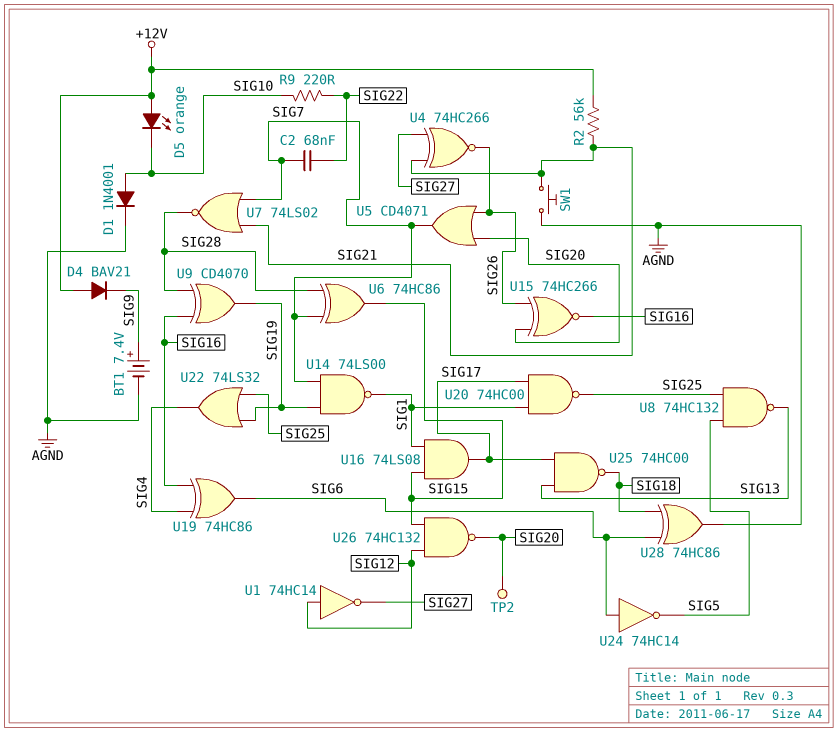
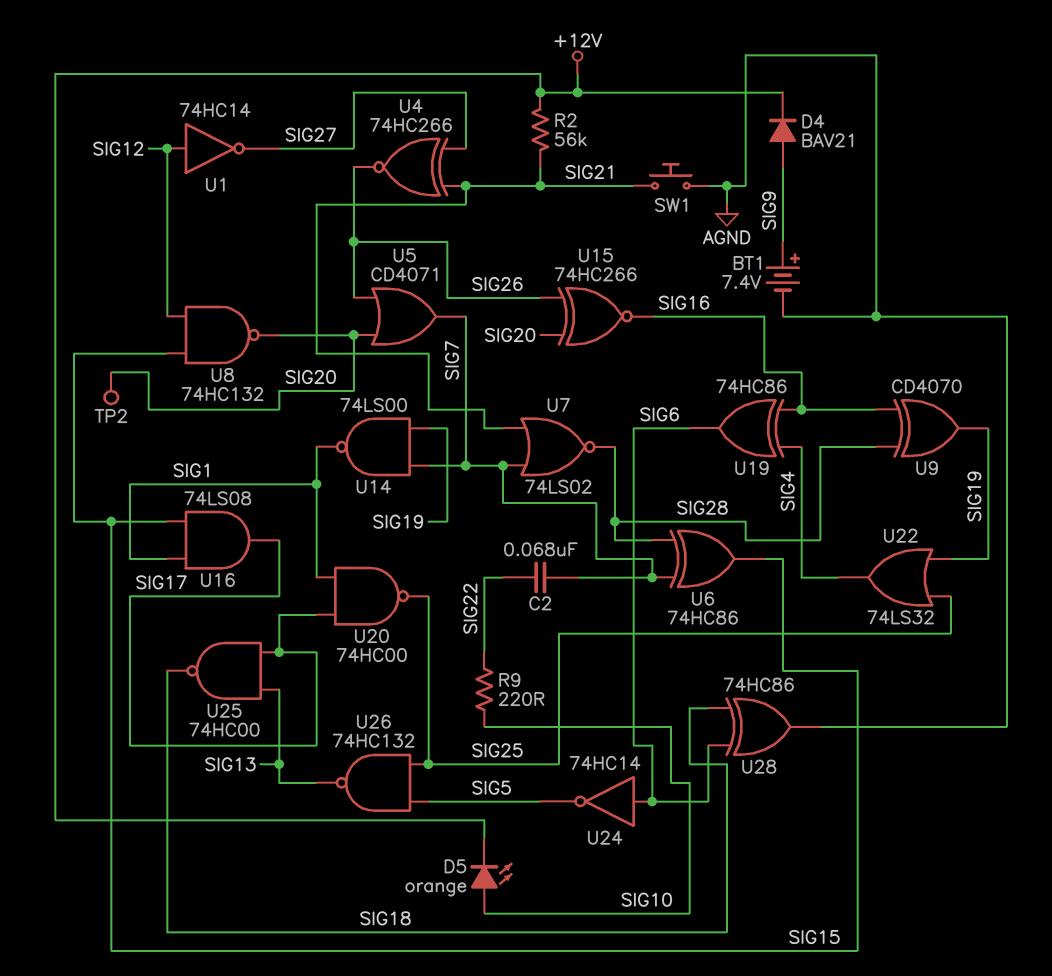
D1: diode 1N4001 (A SIG10, K AGND) -> none
D4: diode BAV21 (A +12V, K SIG9) -> diode BAV21 (A SIG9, K +12V)
D5: LED orange (A +12V, K SIG10) -> LED orange (A SIG10, K +12V)
U8: NAND 74HC132 (in SIG5, in SIG25, out SIG13) -> NAND 74HC132 (in SIG12, in SIG15, out SIG20)
U26: NAND 74HC132 (in SIG12, in SIG15, out SIG20) -> NAND 74HC132 (in SIG5, in SIG25, out SIG13)

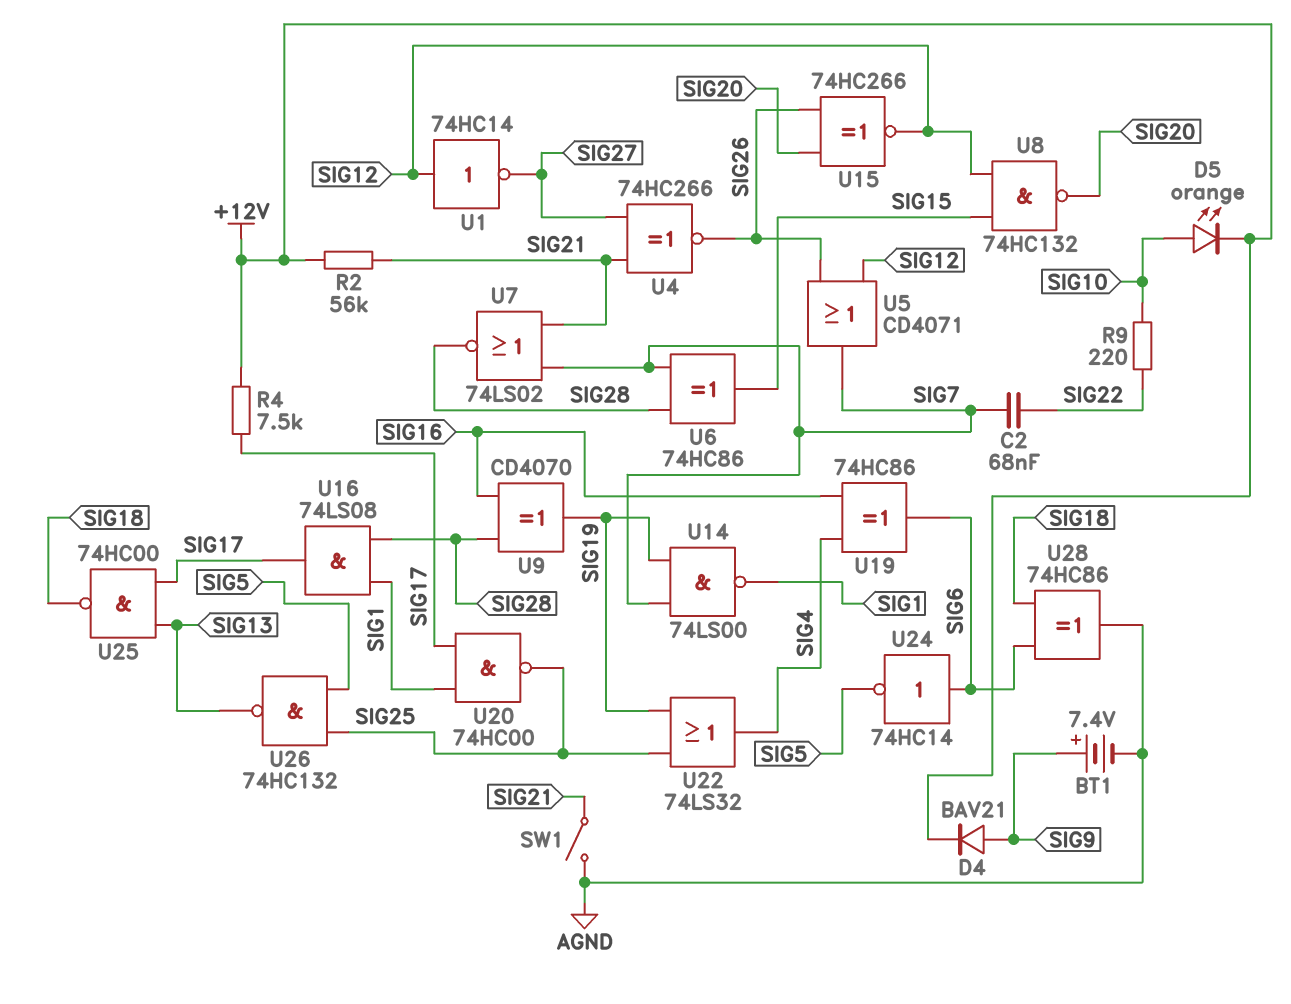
R4: none -> 7.5k (+12V, SIG17)
SW1: button (AGND, SIG21) -> switch (AGND, SIG21)
TP2: test point (SIG20) -> none
U5: OR CD4071 (in SIG20, in SIG26, out SIG7) -> OR CD4071 (in SIG12, in SIG26, out SIG7)
U15: XNOR 74HC266 (in SIG20, in SIG26, out SIG16) -> XNOR 74HC266 (in SIG20, in SIG26, out SIG12)
U16: AND 74LS08 (in SIG1, in SIG15, out SIG17) -> AND 74LS08 (in SIG1, in SIG28, out SIG17)

